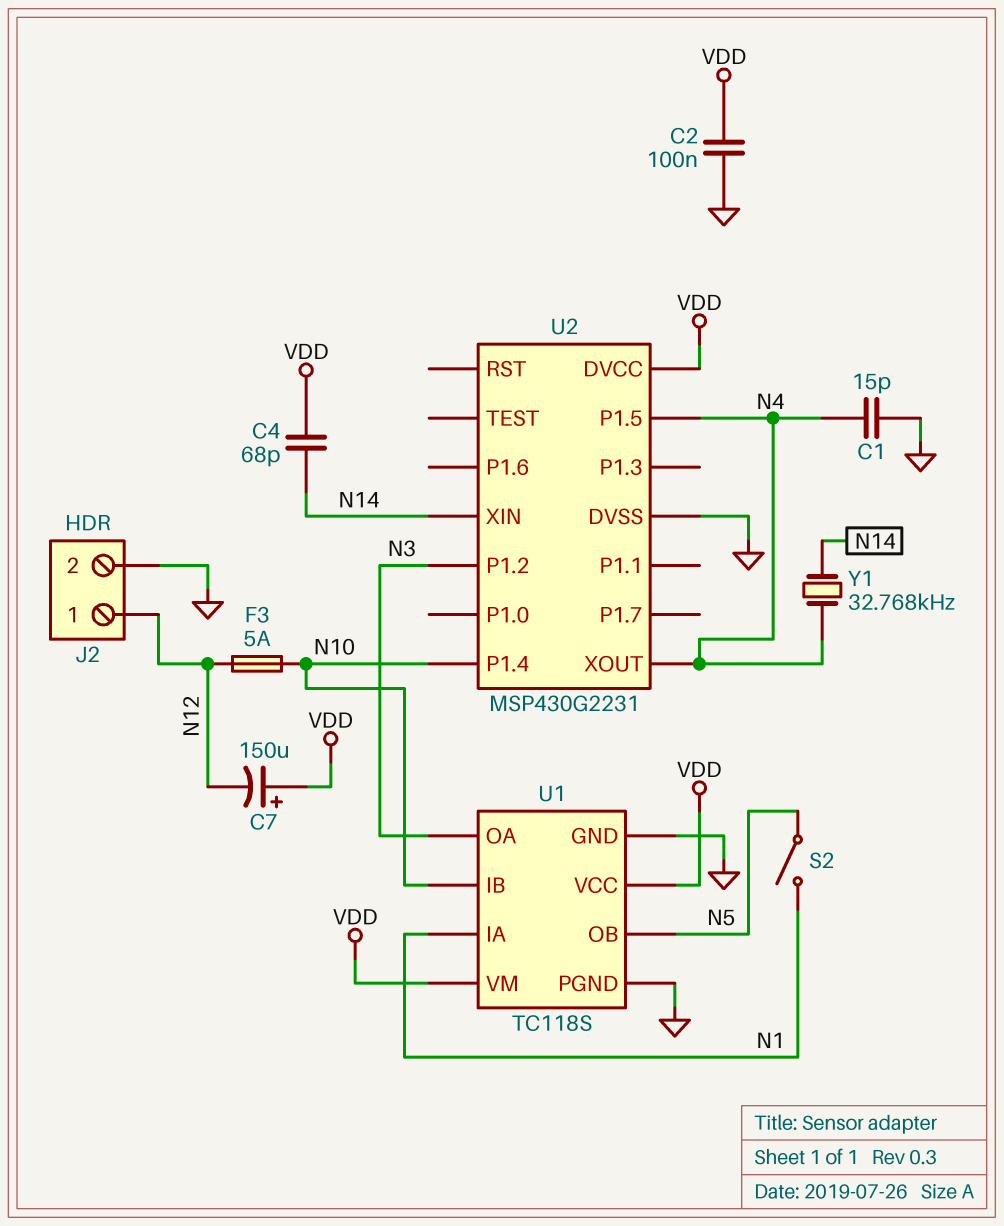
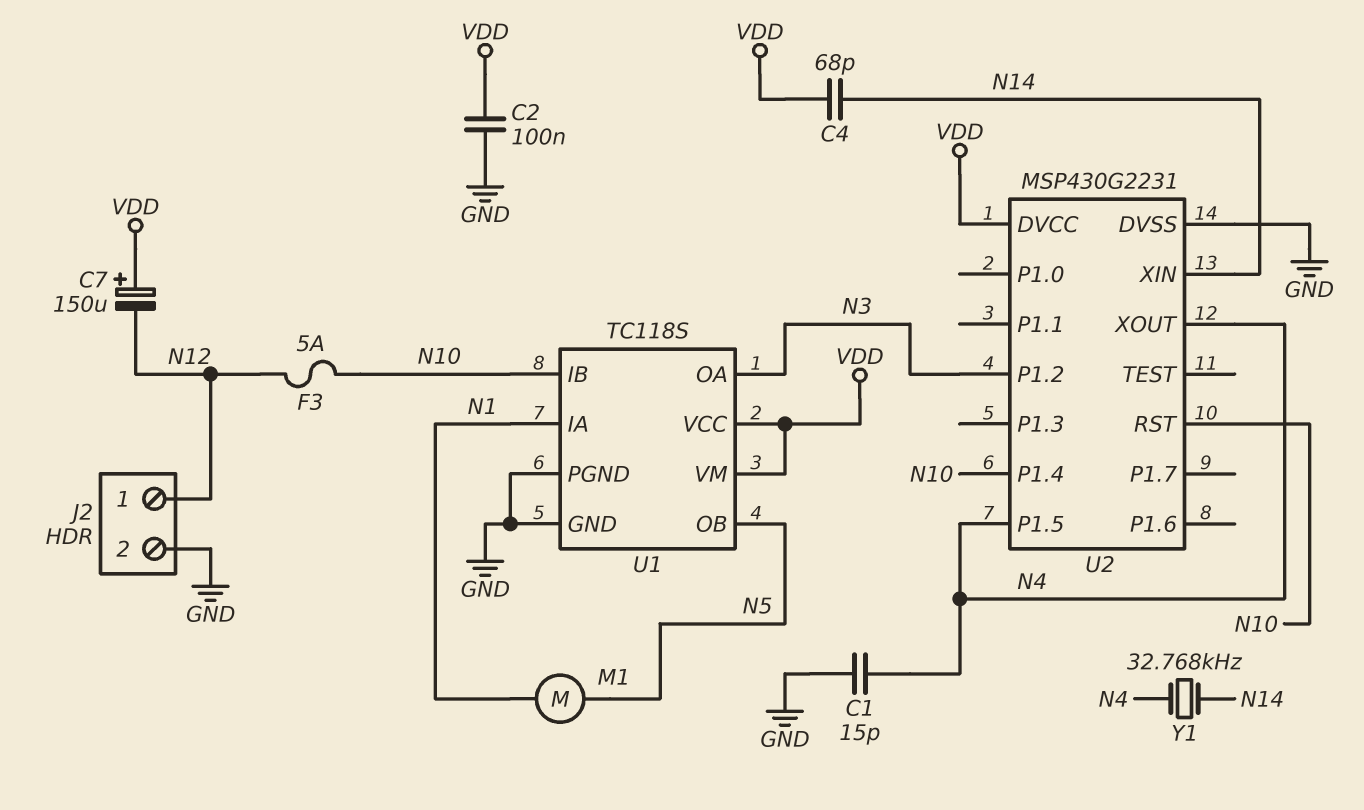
M1: none -> motor (N1, N5)
S2: switch (N1, N5) -> none
U2 pin RST: none -> N10

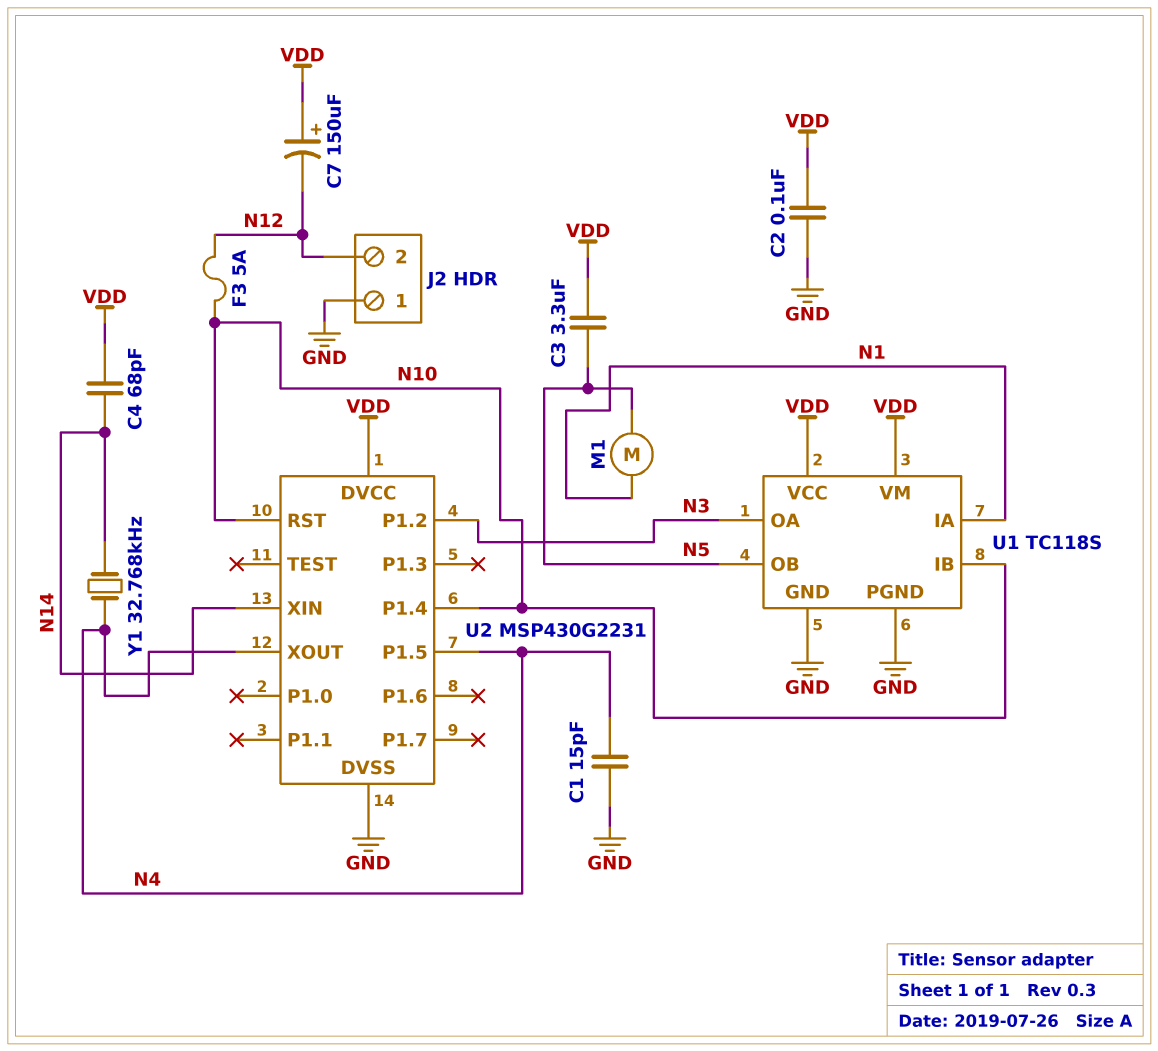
C3: none -> 3.3uF (N5, VDD)
J2 pin 1: N12 -> GND
J2 pin 2: GND -> N12

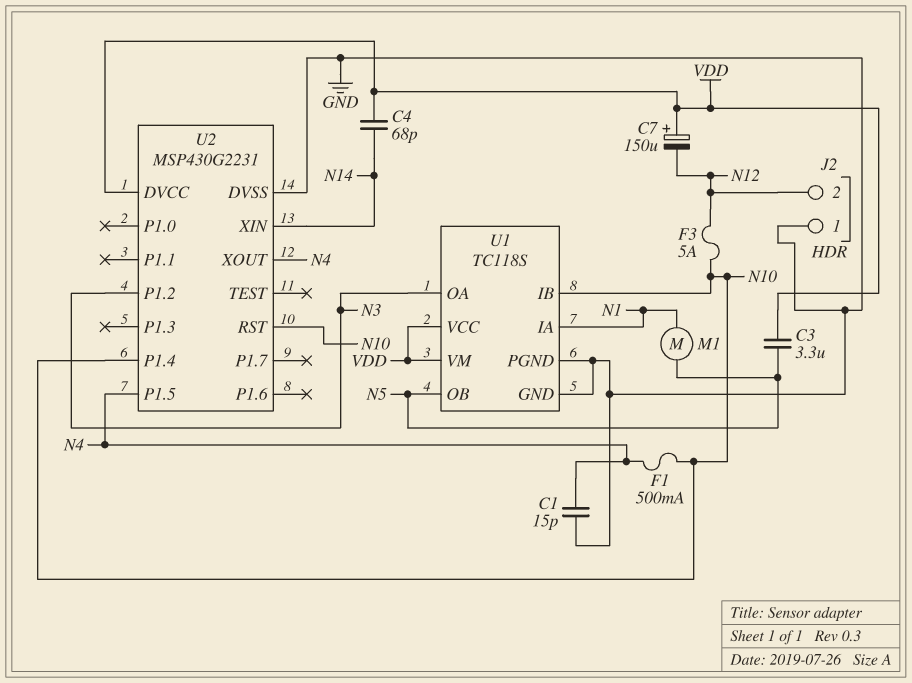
C2: 100nF (GND, VDD) -> none
F1: none -> 500mA (N4, N10)
Y1: 32.768kHz (N4, N14) -> none

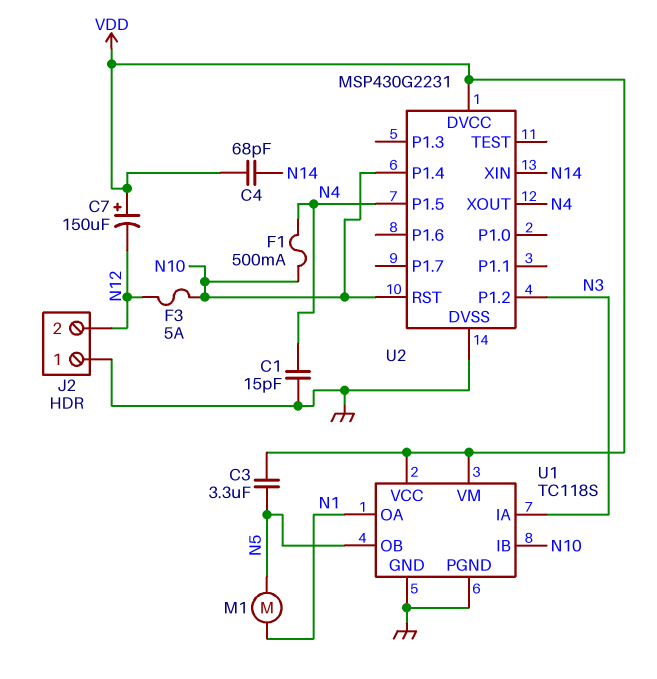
U1 pin IA: N1 -> N3
U1 pin OA: N3 -> N1

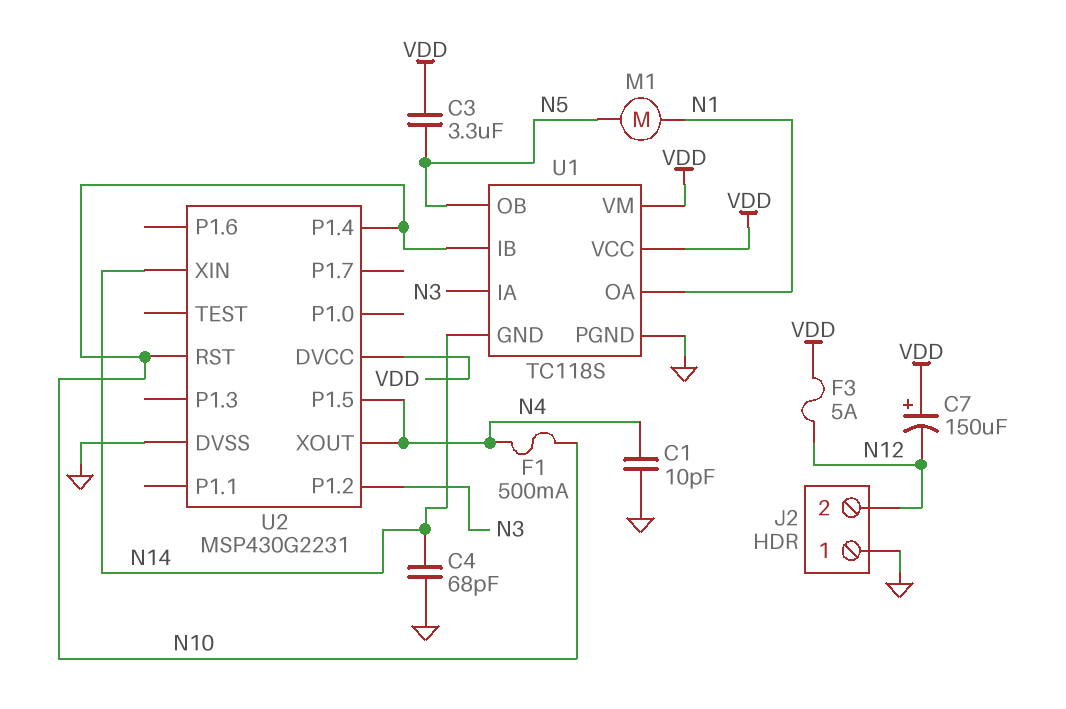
C1: 15pF (GND, N4) -> 10pF (GND, N4)
C4: 68pF (N14, VDD) -> 68pF (GND, N14)
F3: 5A (N10, N12) -> 5A (N12, VDD)
U1 pin GND: GND -> N14

